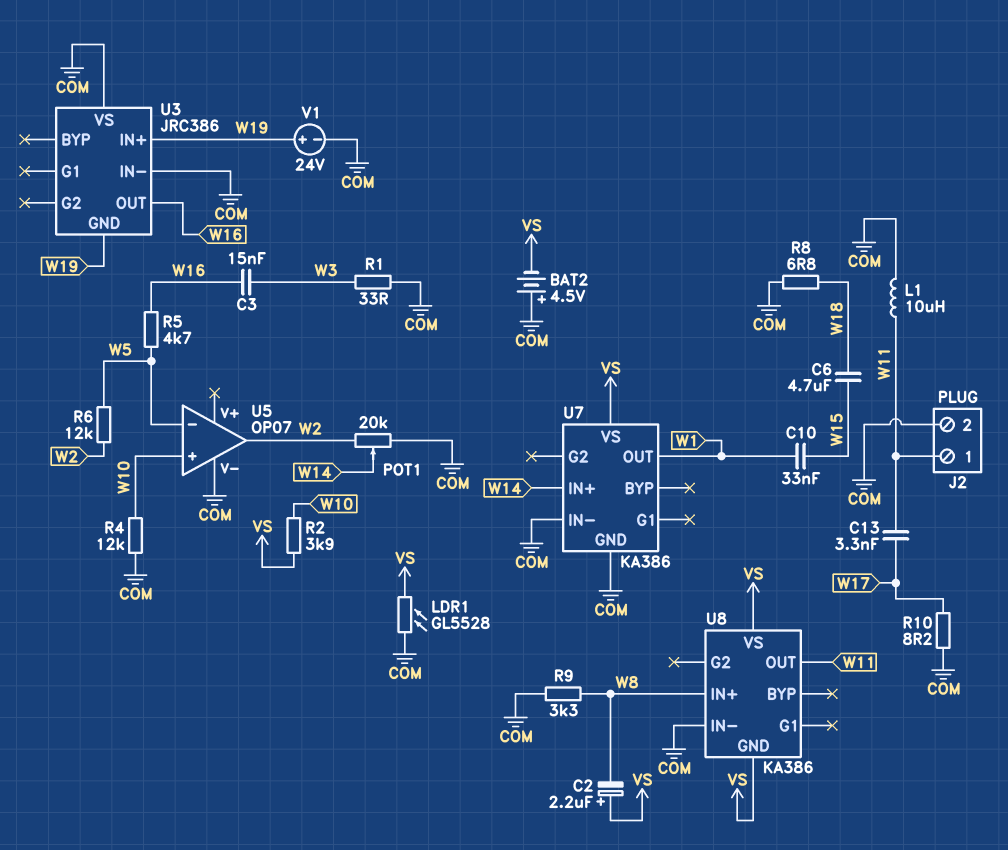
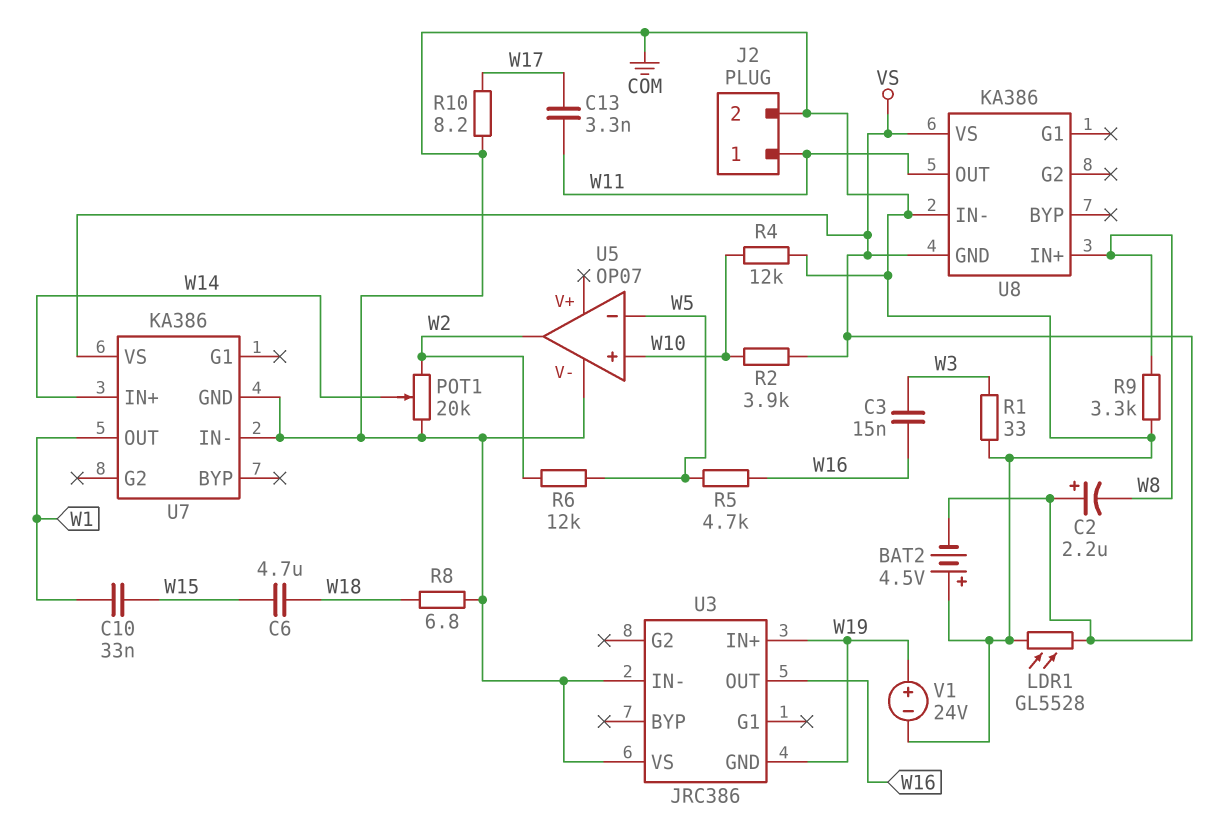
L1: 10uH (COM, W11) -> none

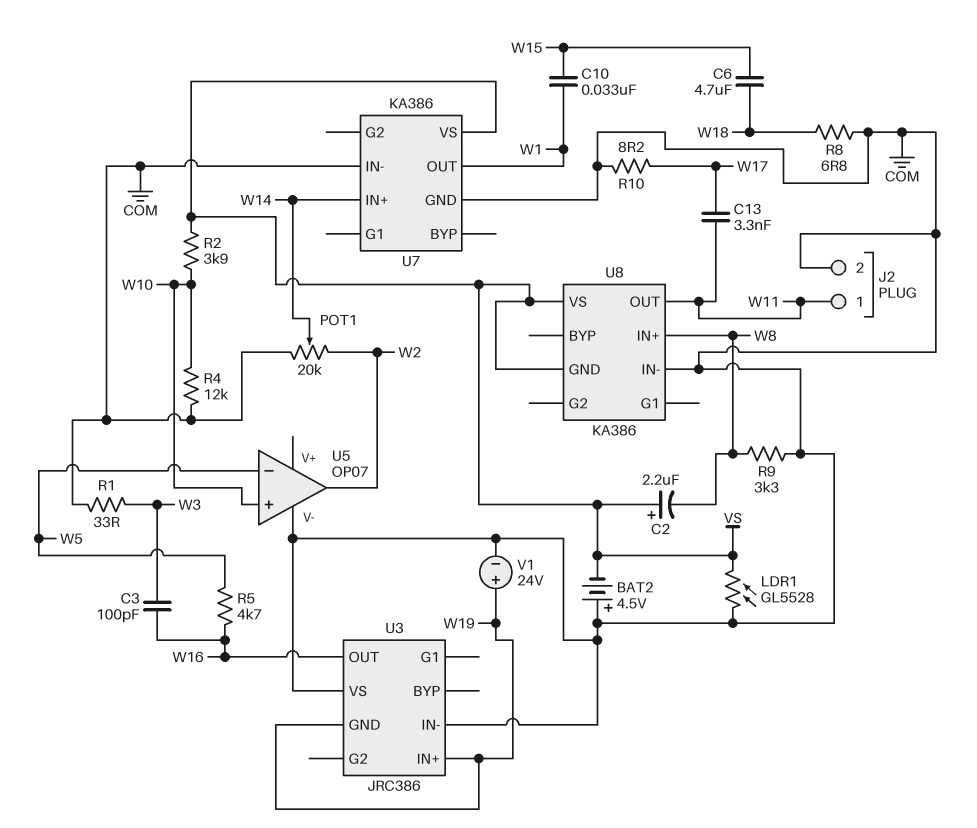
C3: 15nF (W3, W16) -> 100pF (W3, W16)
R6: 12k (W2, W5) -> none

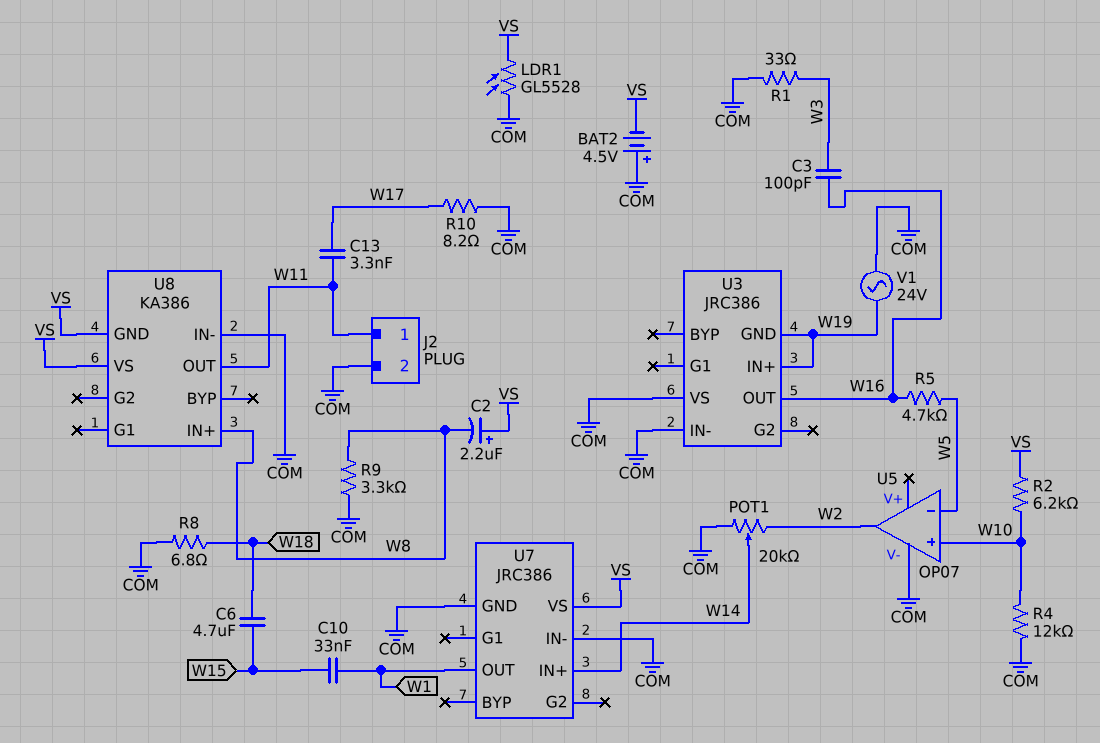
R2: 3.9k (VS, W10) -> 6.2k (VS, W10)
U7: KA386 -> JRC386
V1: 24V (plus W19, minus COM) -> AC 24V (COM, W19)

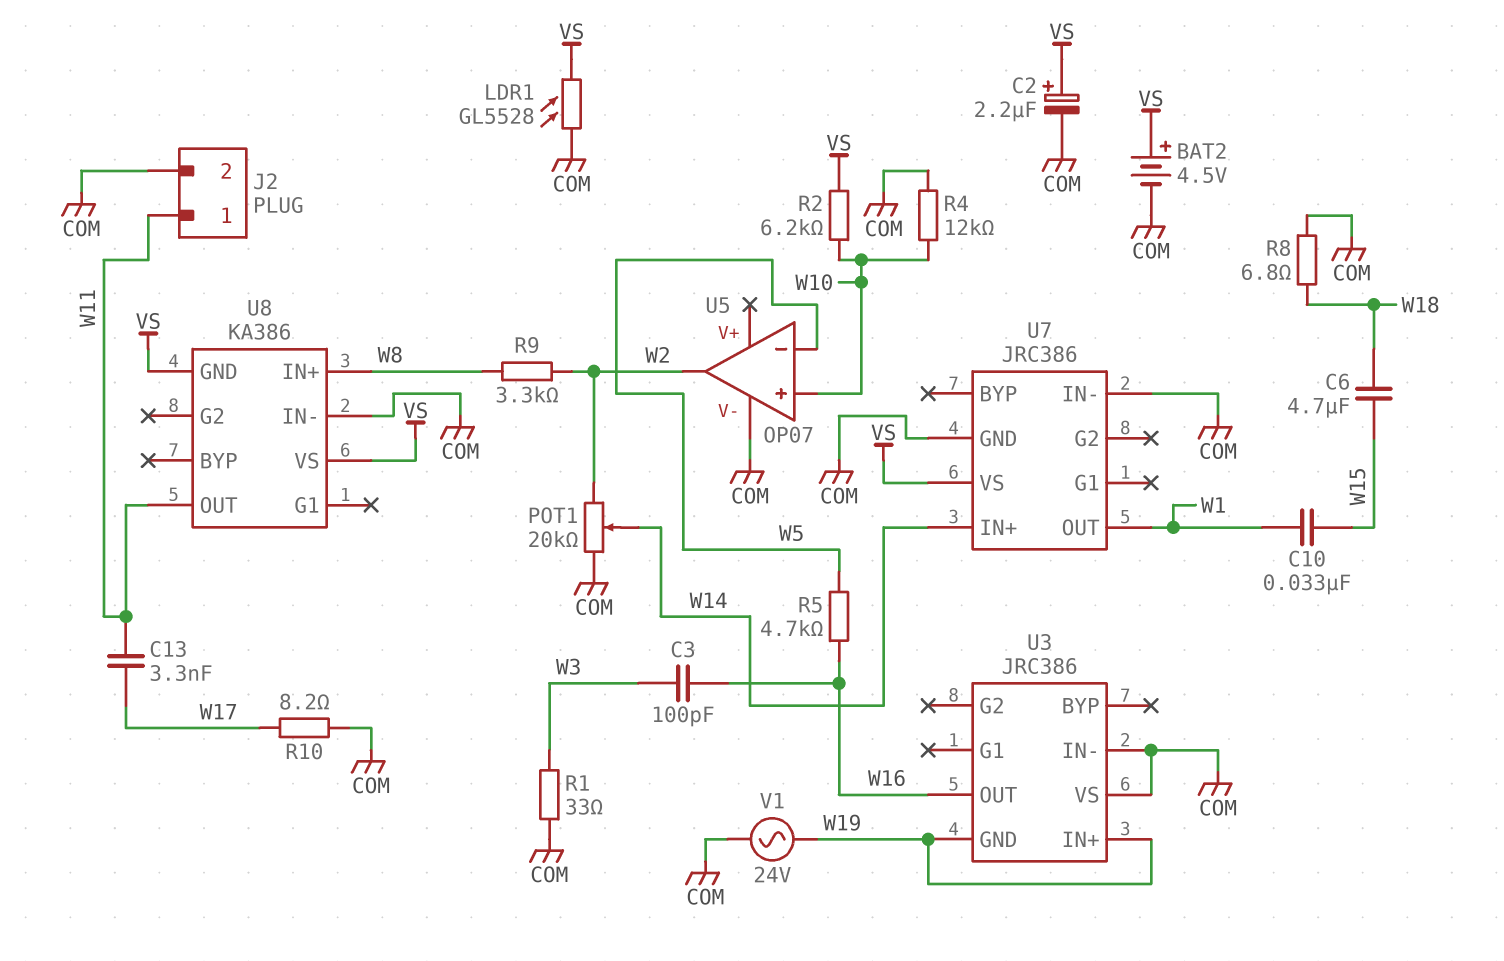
BAT2: 4.5V (plus COM, minus VS) -> 4.5V (plus VS, minus COM)
C2: 2.2uF (plus VS, minus W8) -> 2.2uF (plus VS, minus COM)
R9: 3.3k (COM, W8) -> 3.3k (W2, W8)

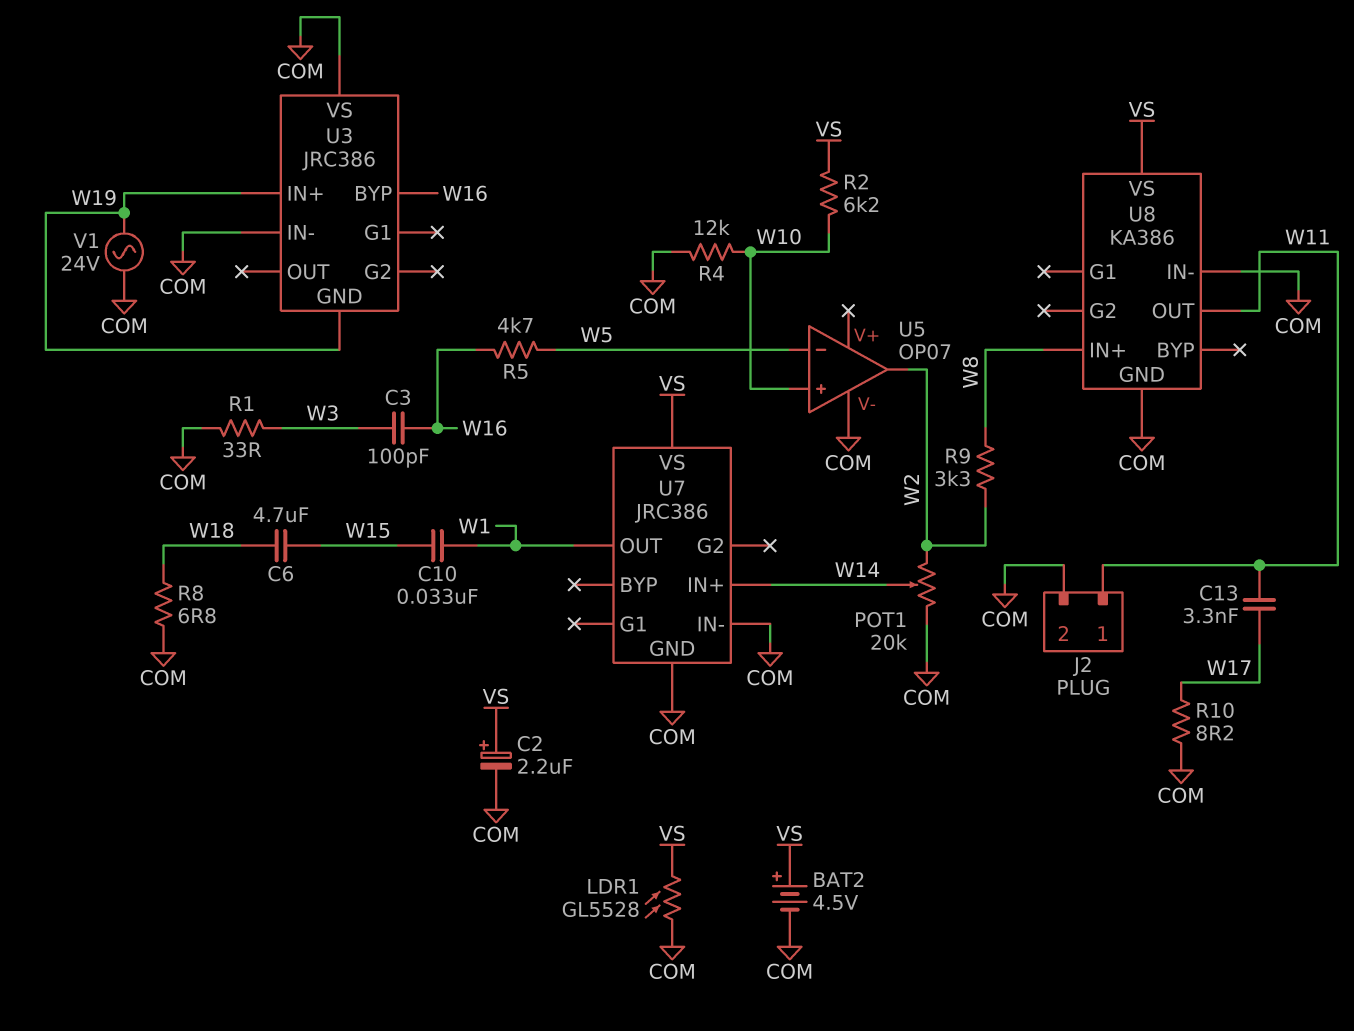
U3 pin BYP: none -> W16
U3 pin OUT: W16 -> none
U8 pin GND: VS -> COM

